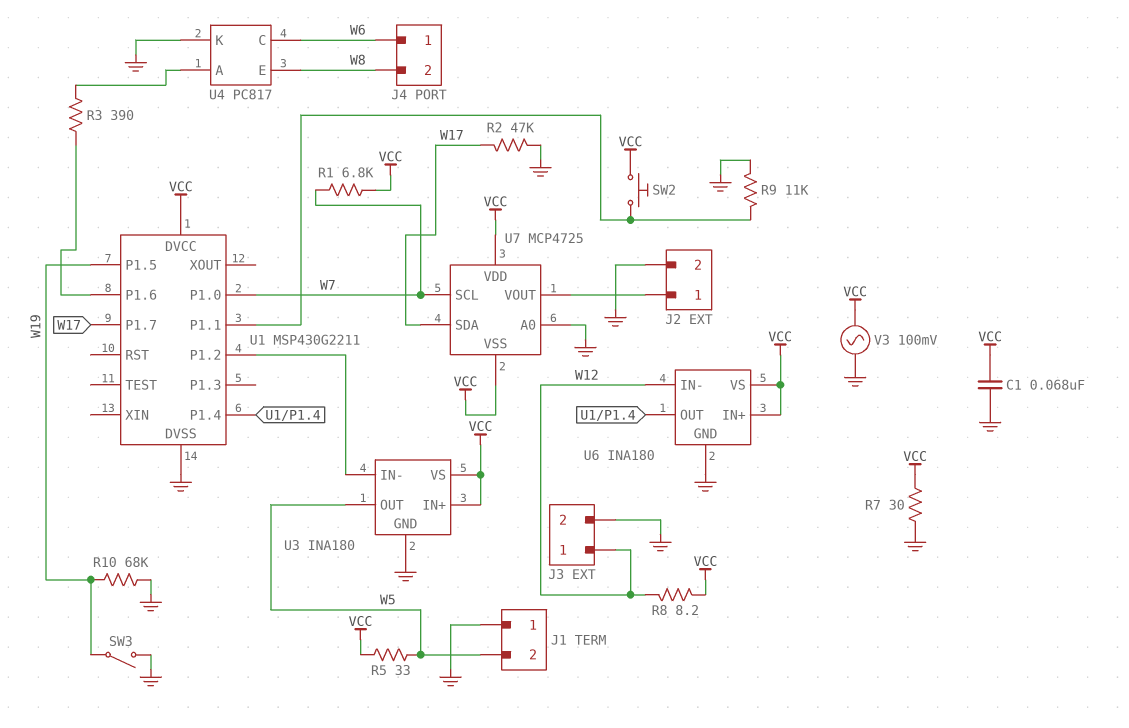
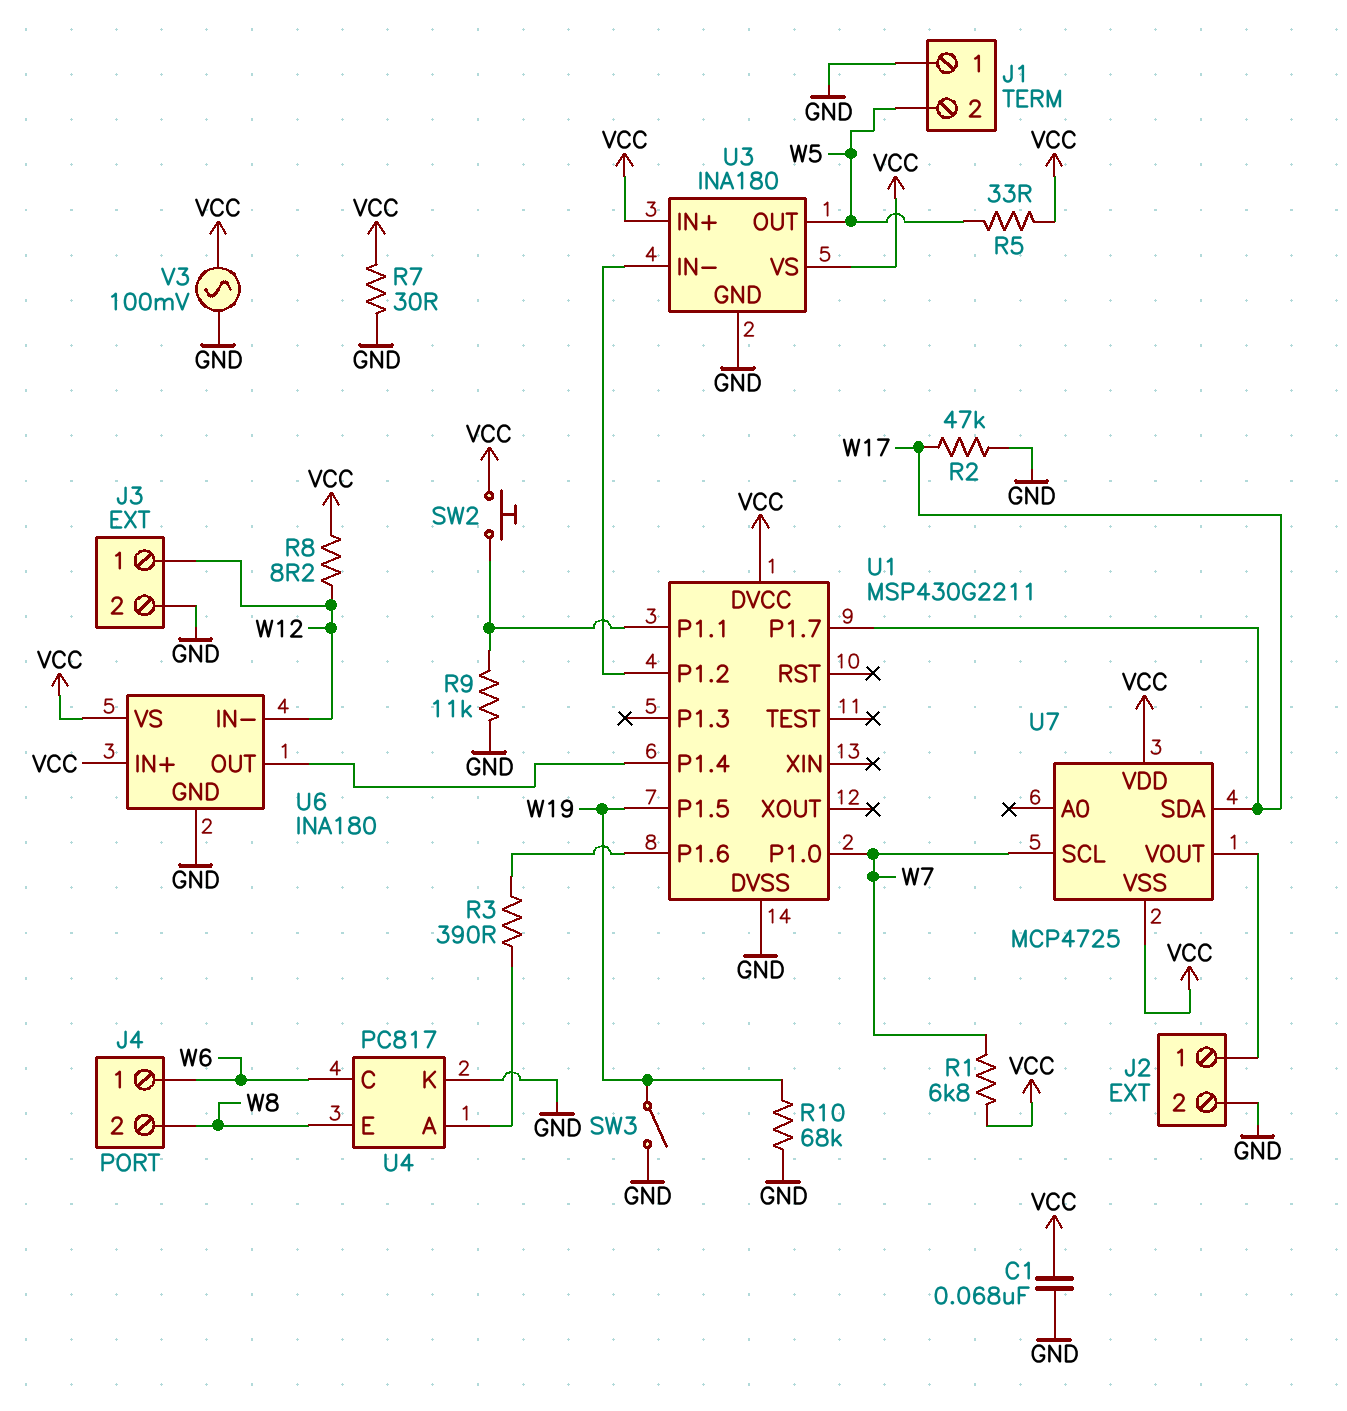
U7 pin A0: GND -> none

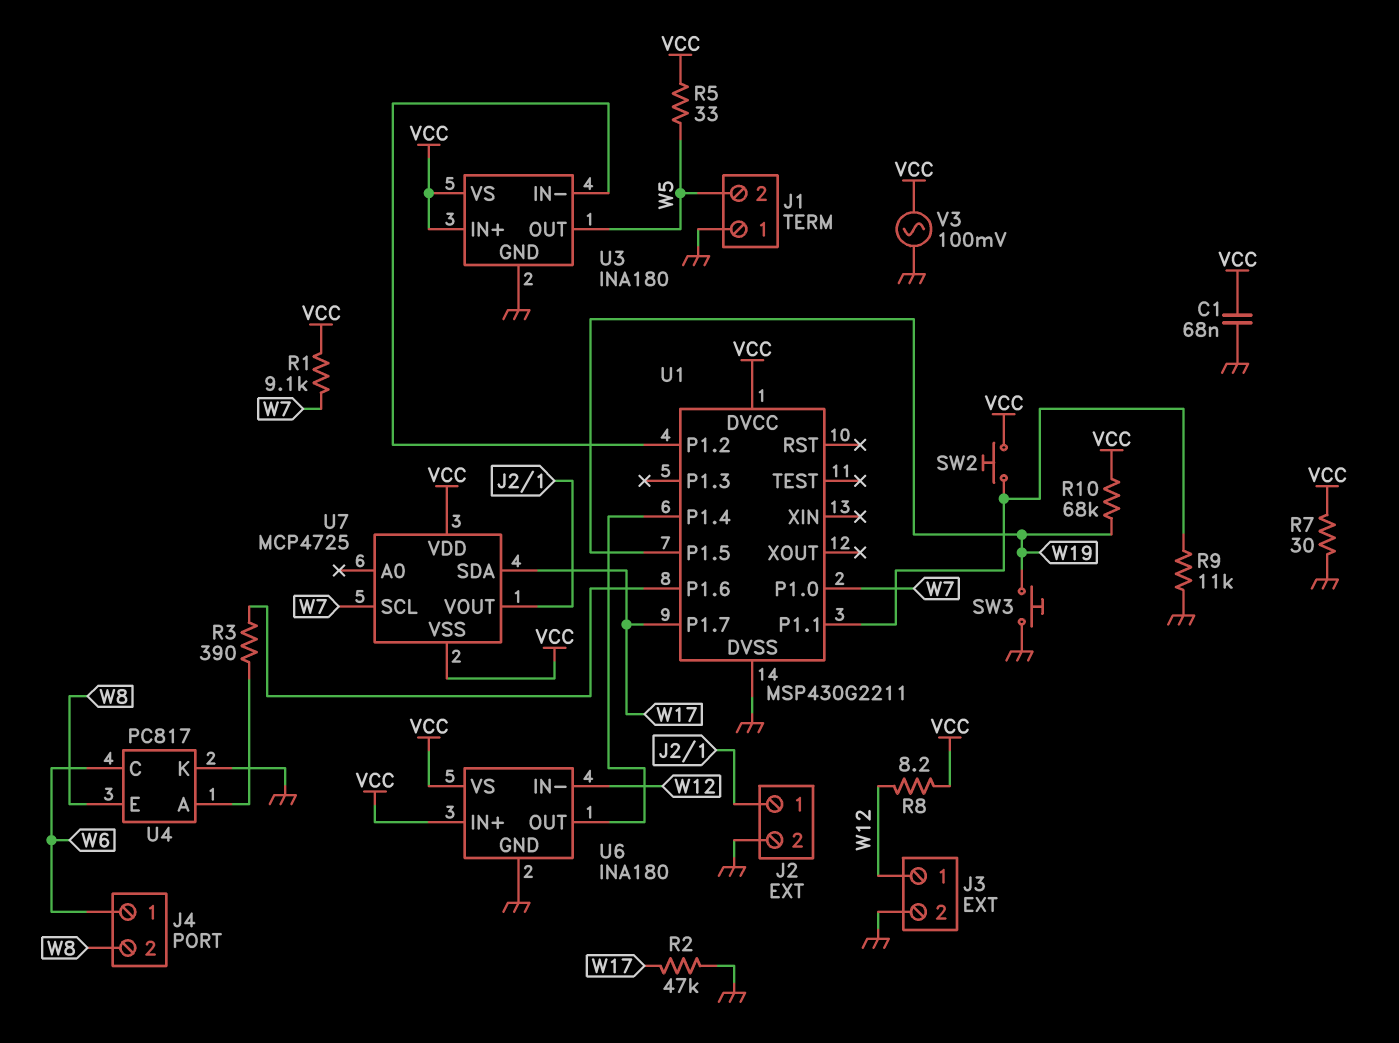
R1: 6.8k (VCC, W7) -> 9.1k (VCC, W7)
R10: 68k (GND, W19) -> 68k (VCC, W19)
SW3: switch (GND, W19) -> button (GND, W19)

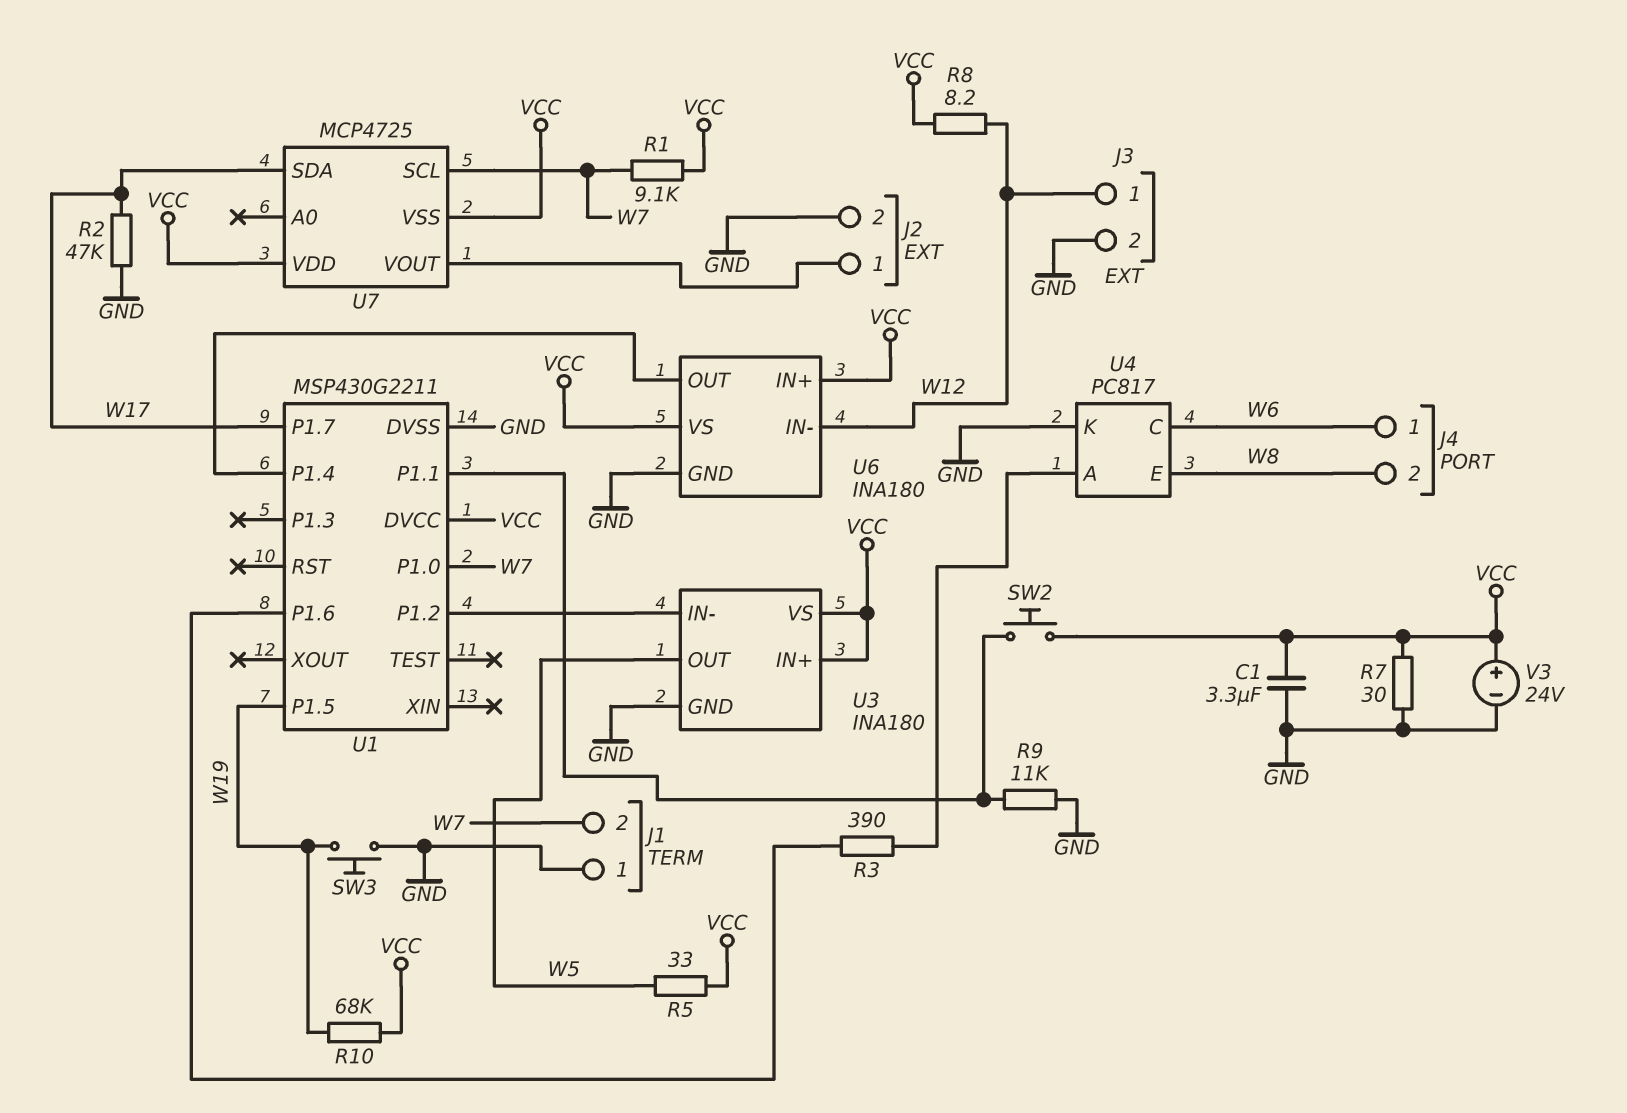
C1: 68nF (GND, VCC) -> 3.3uF (GND, VCC)
J1 pin 2: W5 -> W7
V3: AC 100mV (GND, VCC) -> 24V (plus VCC, minus GND)

